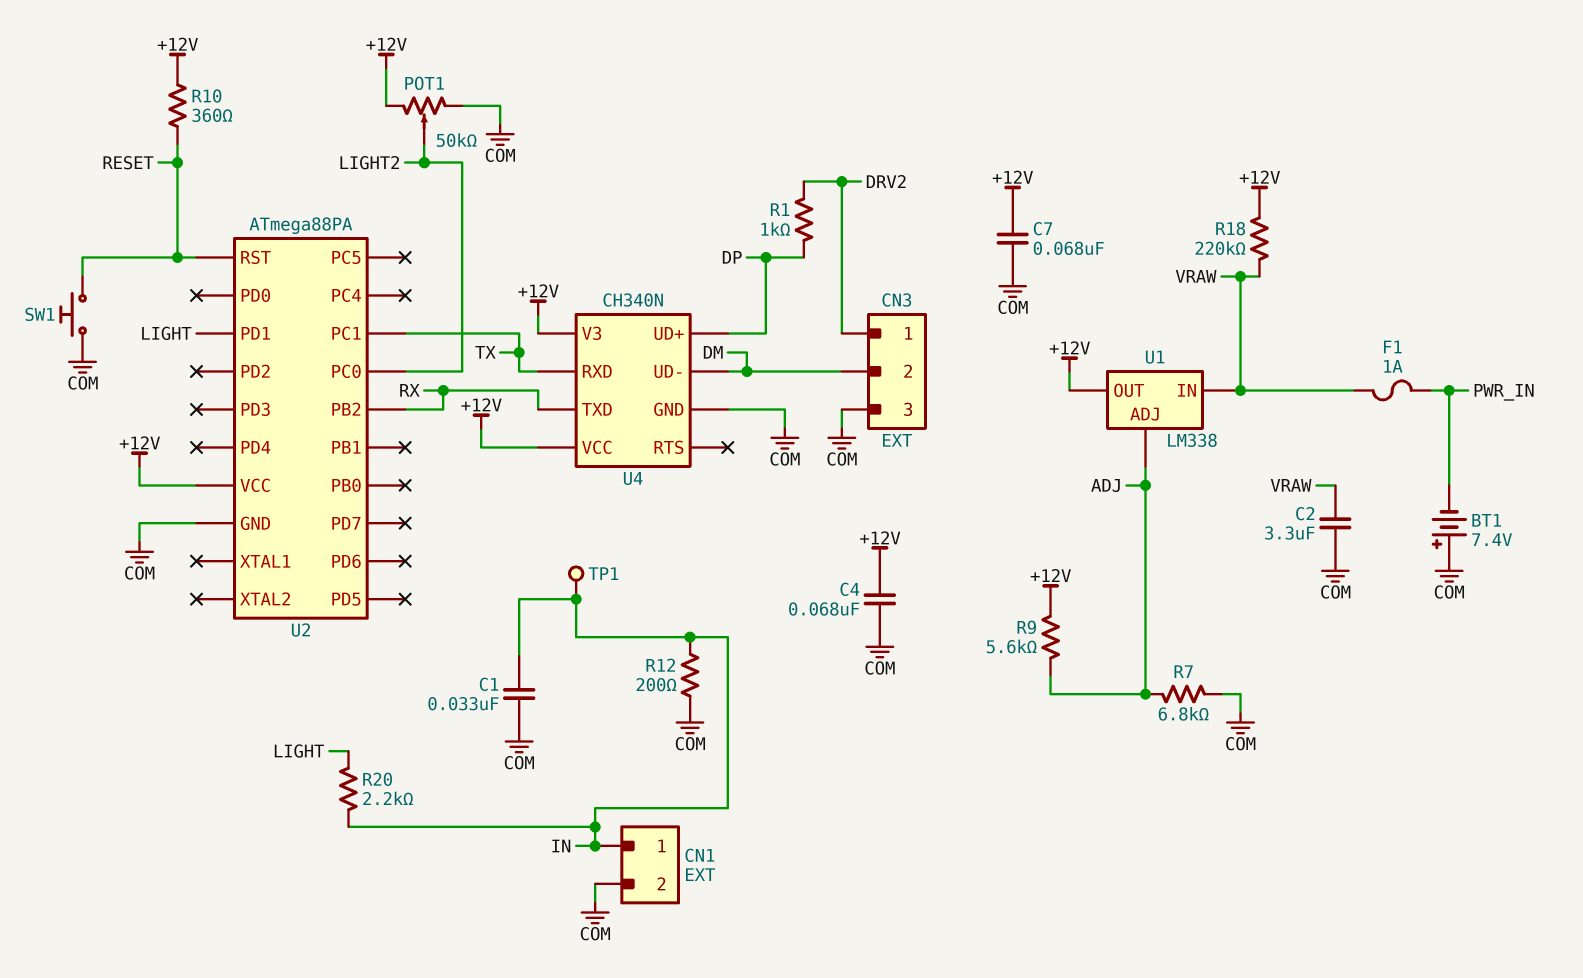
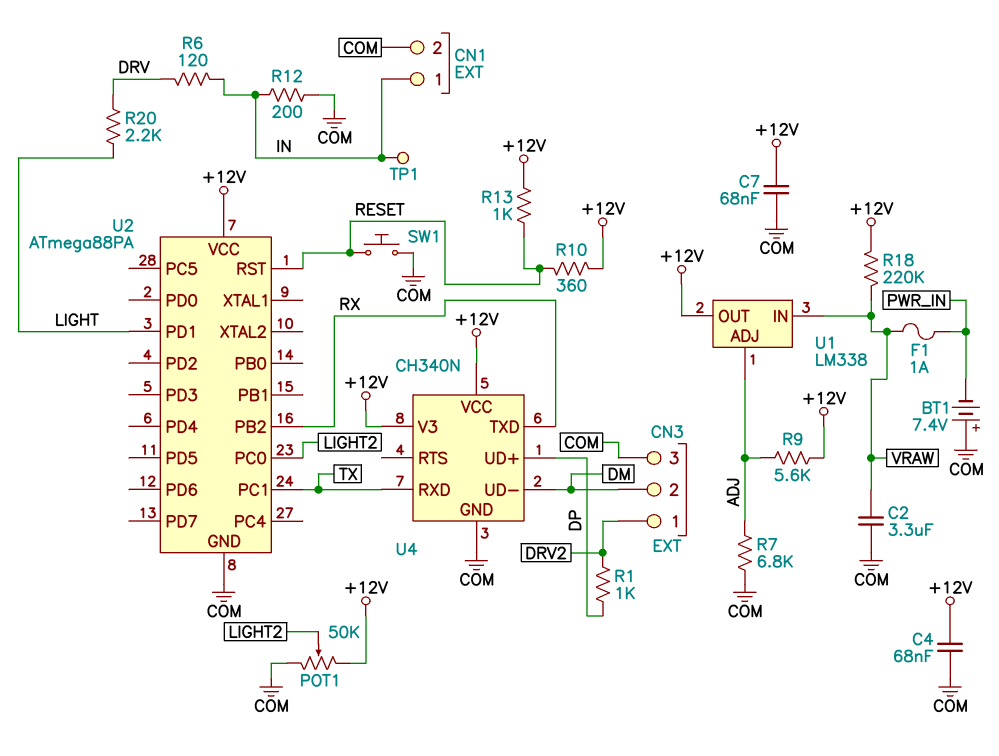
C1: 33nF (COM, IN) -> none
R6: none -> 120 (DRV, IN)
R13: none -> 1k (+12V, RESET)
R20: 2.2k (IN, LIGHT) -> 2.2k (DRV, LIGHT)

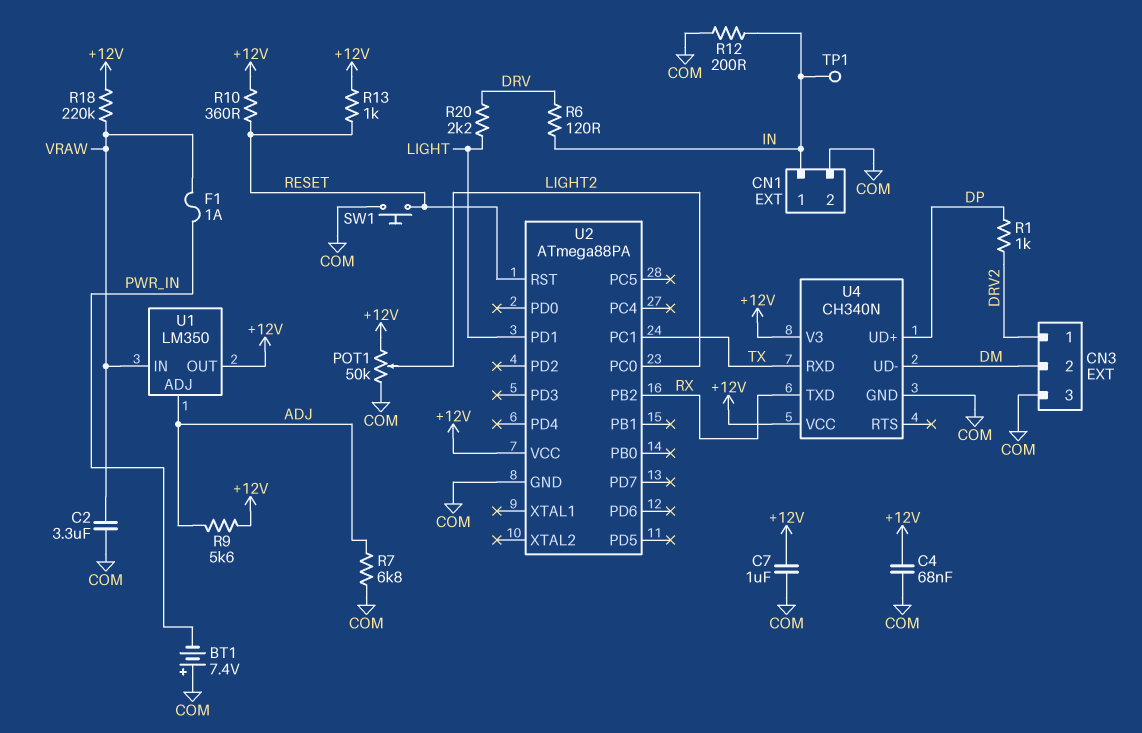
C7: 68nF (+12V, COM) -> 1uF (+12V, COM)
U1: LM338 -> LM350

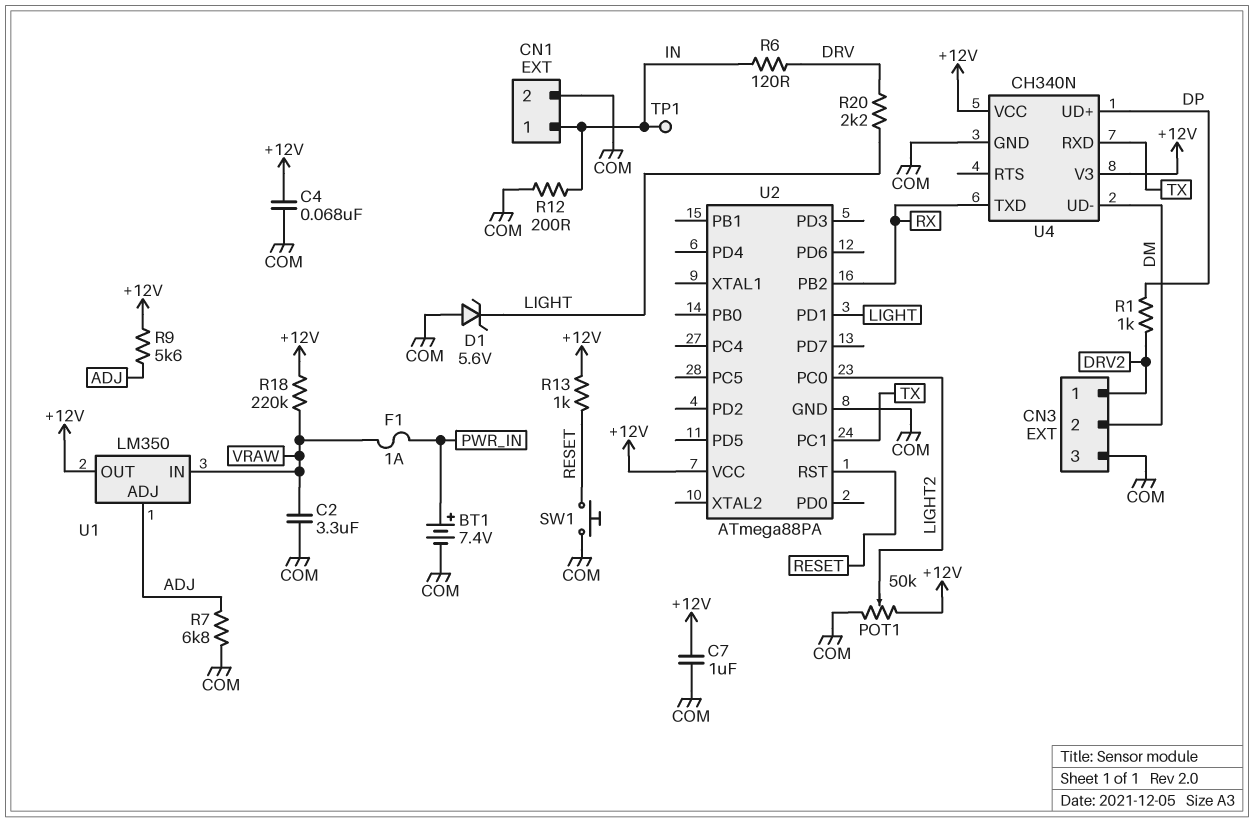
BT1: 7.4V (plus COM, minus PWR_IN) -> 7.4V (plus PWR_IN, minus COM)
D1: none -> zener 5.6V (A COM, K LIGHT)
R10: 360 (+12V, RESET) -> none

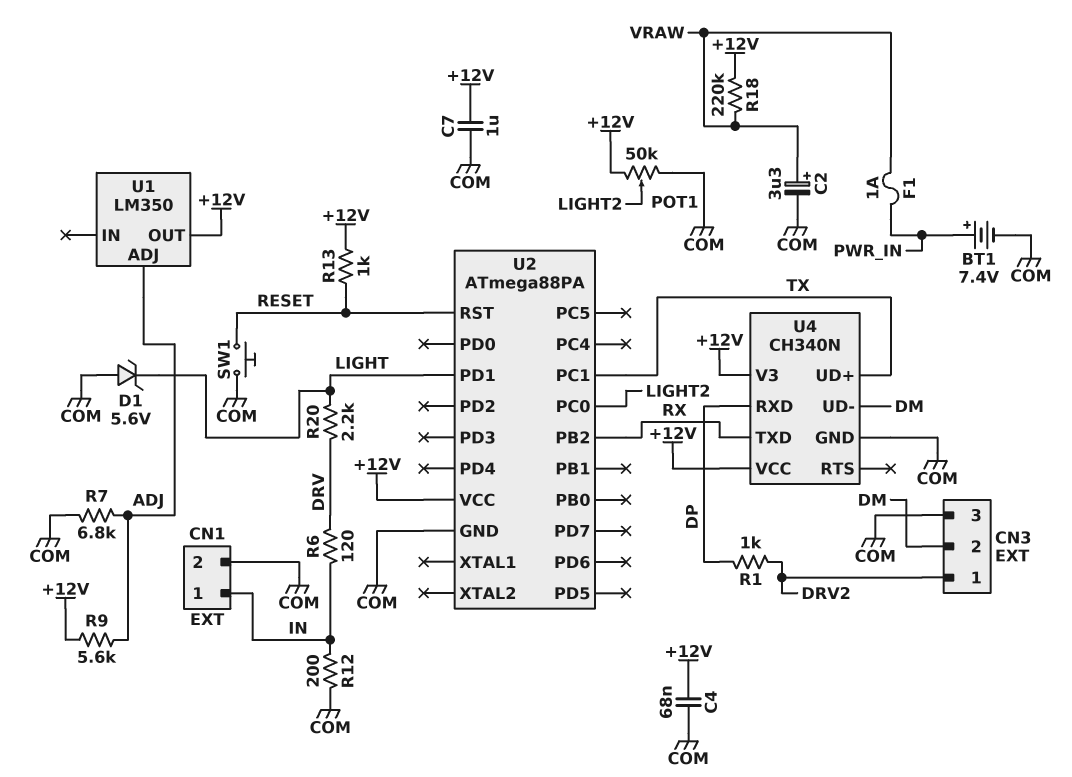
C2: 3.3uF (COM, VRAW) -> 3.3uF (plus VRAW, minus COM)
TP1: test point (IN) -> none
U1 pin IN: VRAW -> none
U4 pin RXD: TX -> DP
U4 pin UD+: DP -> TX

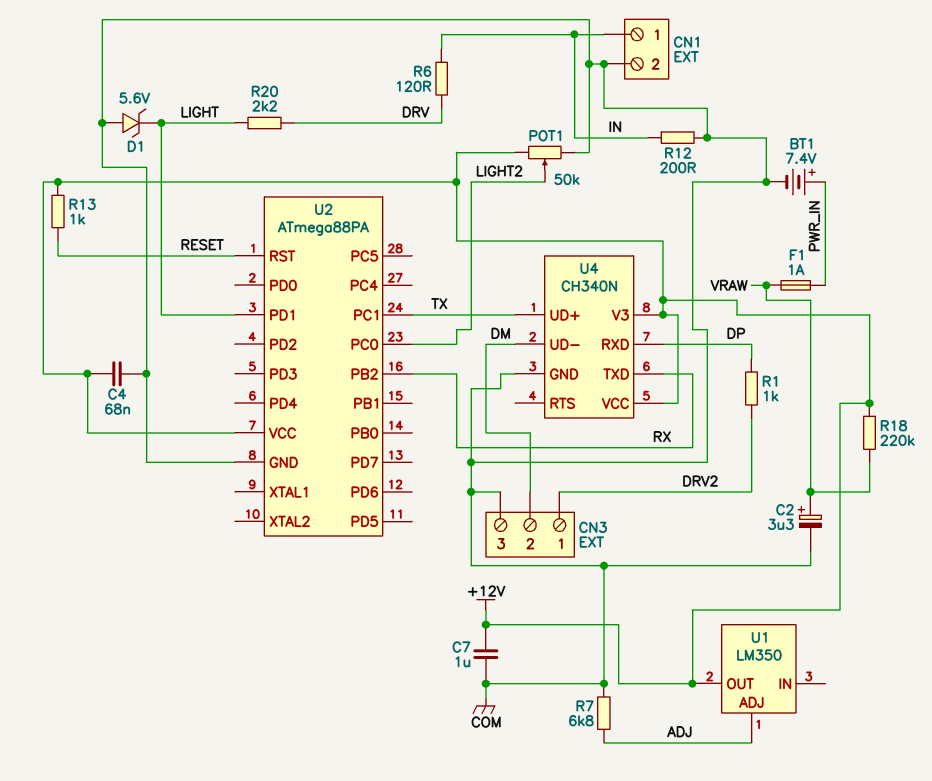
R9: 5.6k (+12V, ADJ) -> none
SW1: button (COM, RESET) -> none

